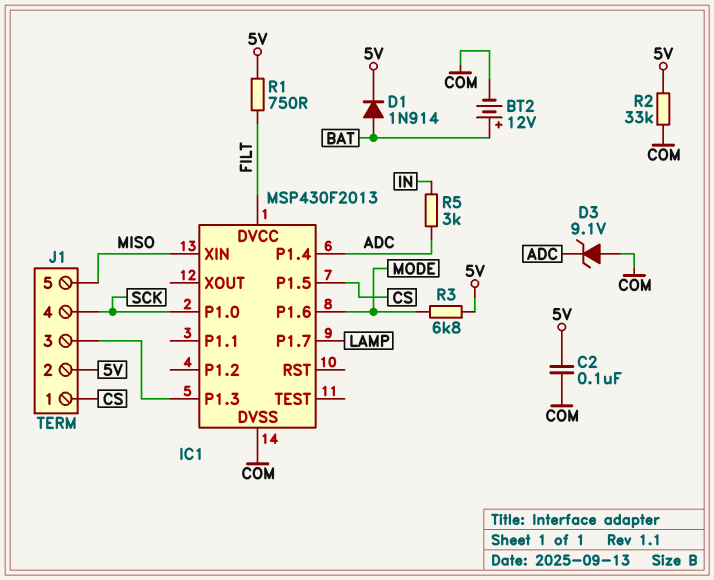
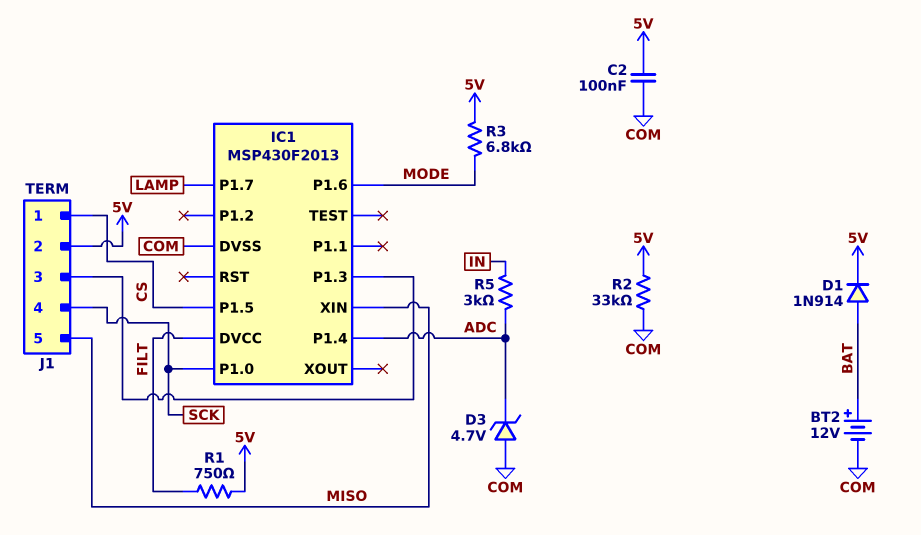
D3: zener 9.1V (A COM, K ADC) -> zener 4.7V (A COM, K ADC)

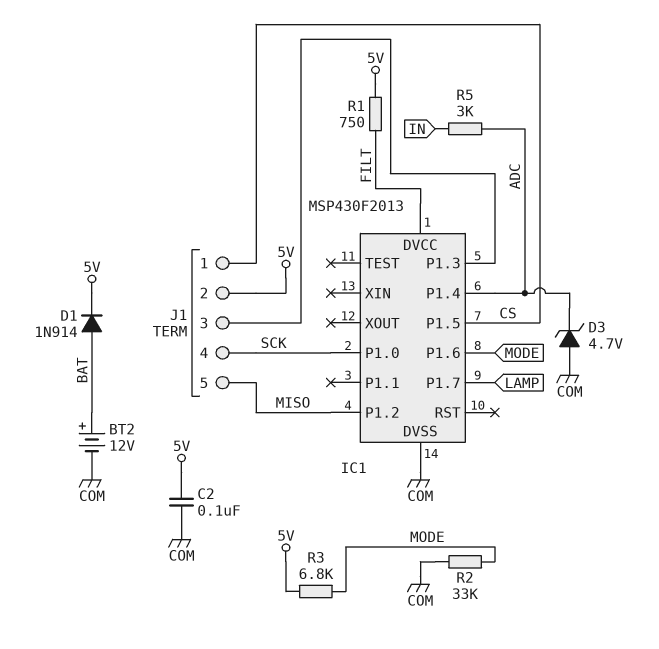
IC1 pin P1.2: none -> MISO
IC1 pin XIN: MISO -> none
R2: 33k (5V, COM) -> 33k (COM, MODE)

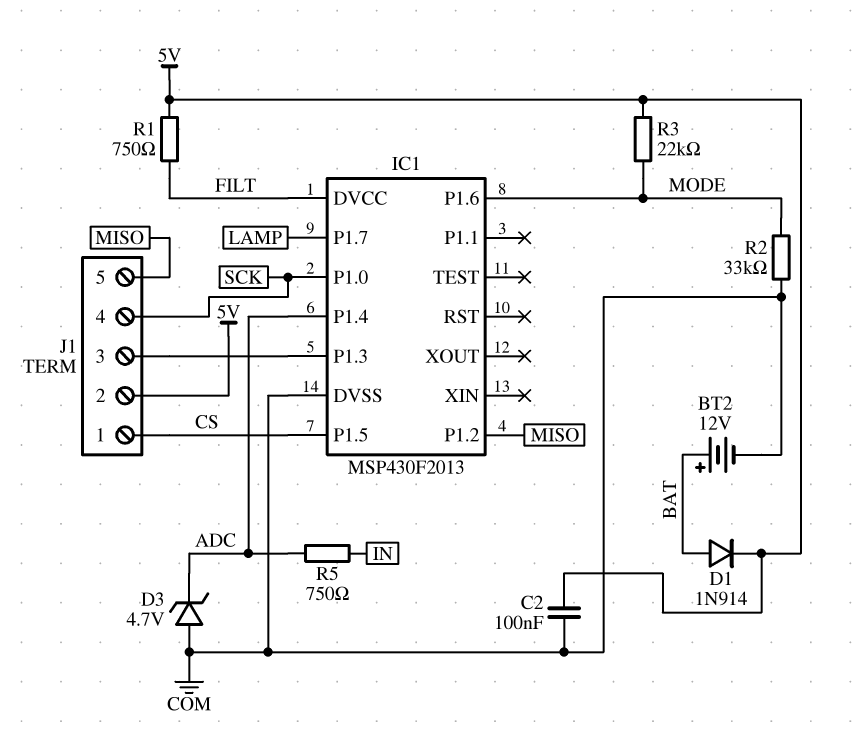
R3: 6.8k (5V, MODE) -> 22k (5V, MODE)
R5: 3k (ADC, IN) -> 750 (ADC, IN)

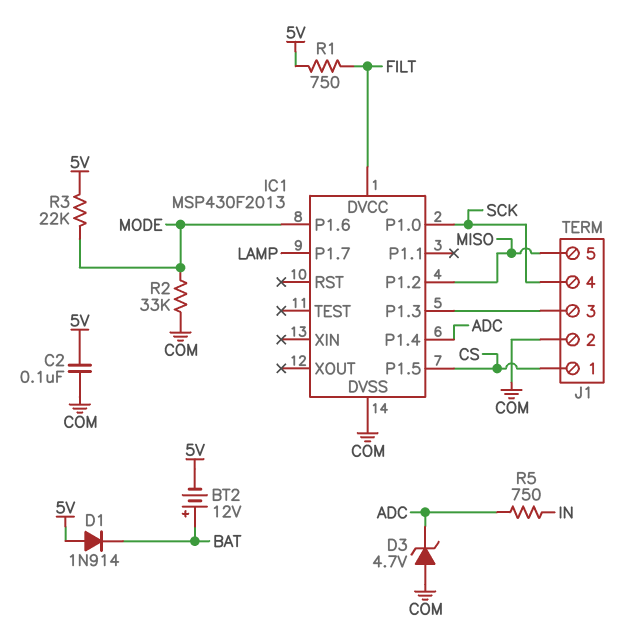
BT2: 12V (plus BAT, minus COM) -> 12V (plus BAT, minus 5V)
D1: diode 1N914 (A BAT, K 5V) -> diode 1N914 (A 5V, K BAT)
J1 pin 2: 5V -> COM

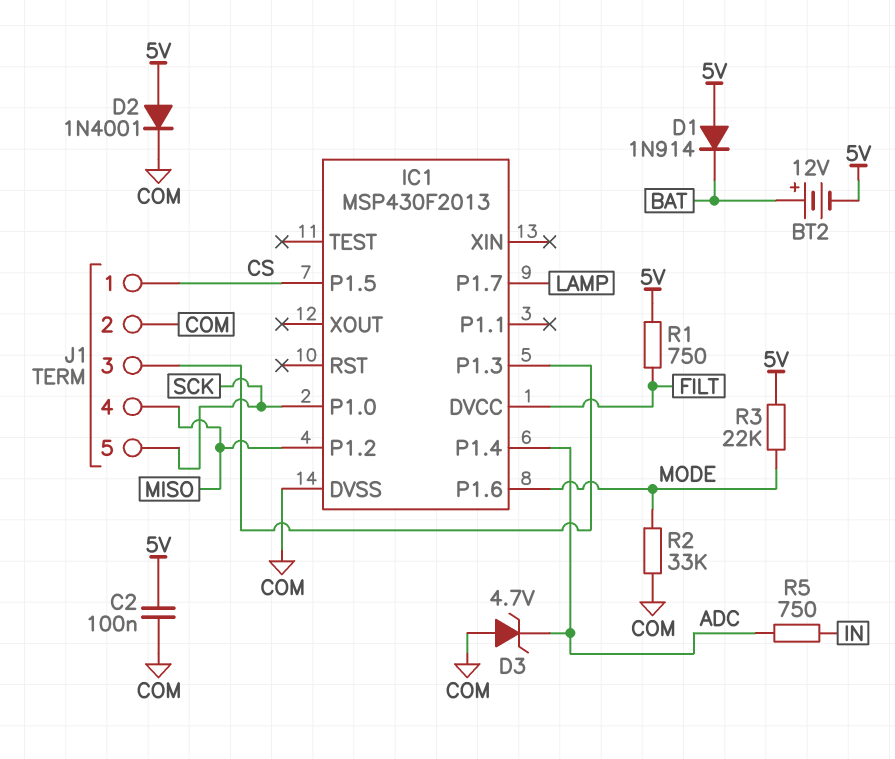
D2: none -> diode 1N4001 (A 5V, K COM)
J1 pin 4: SCK -> MISO
J1 pin 5: MISO -> SCK

